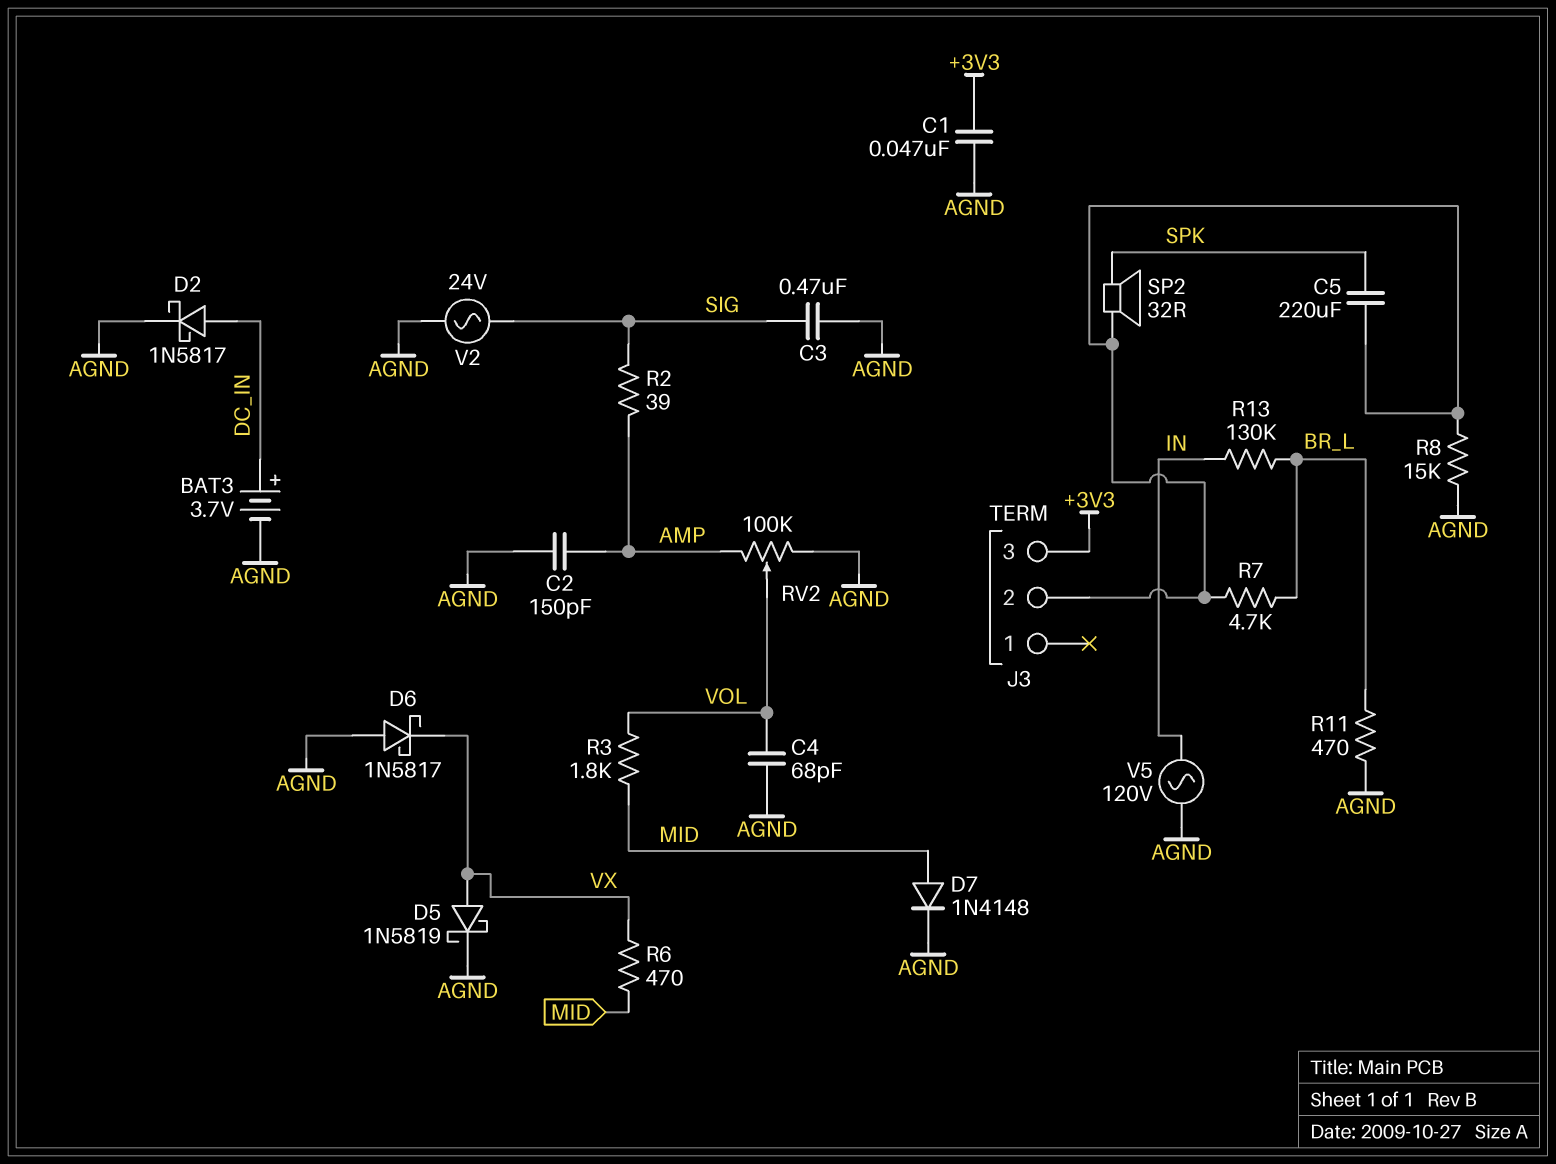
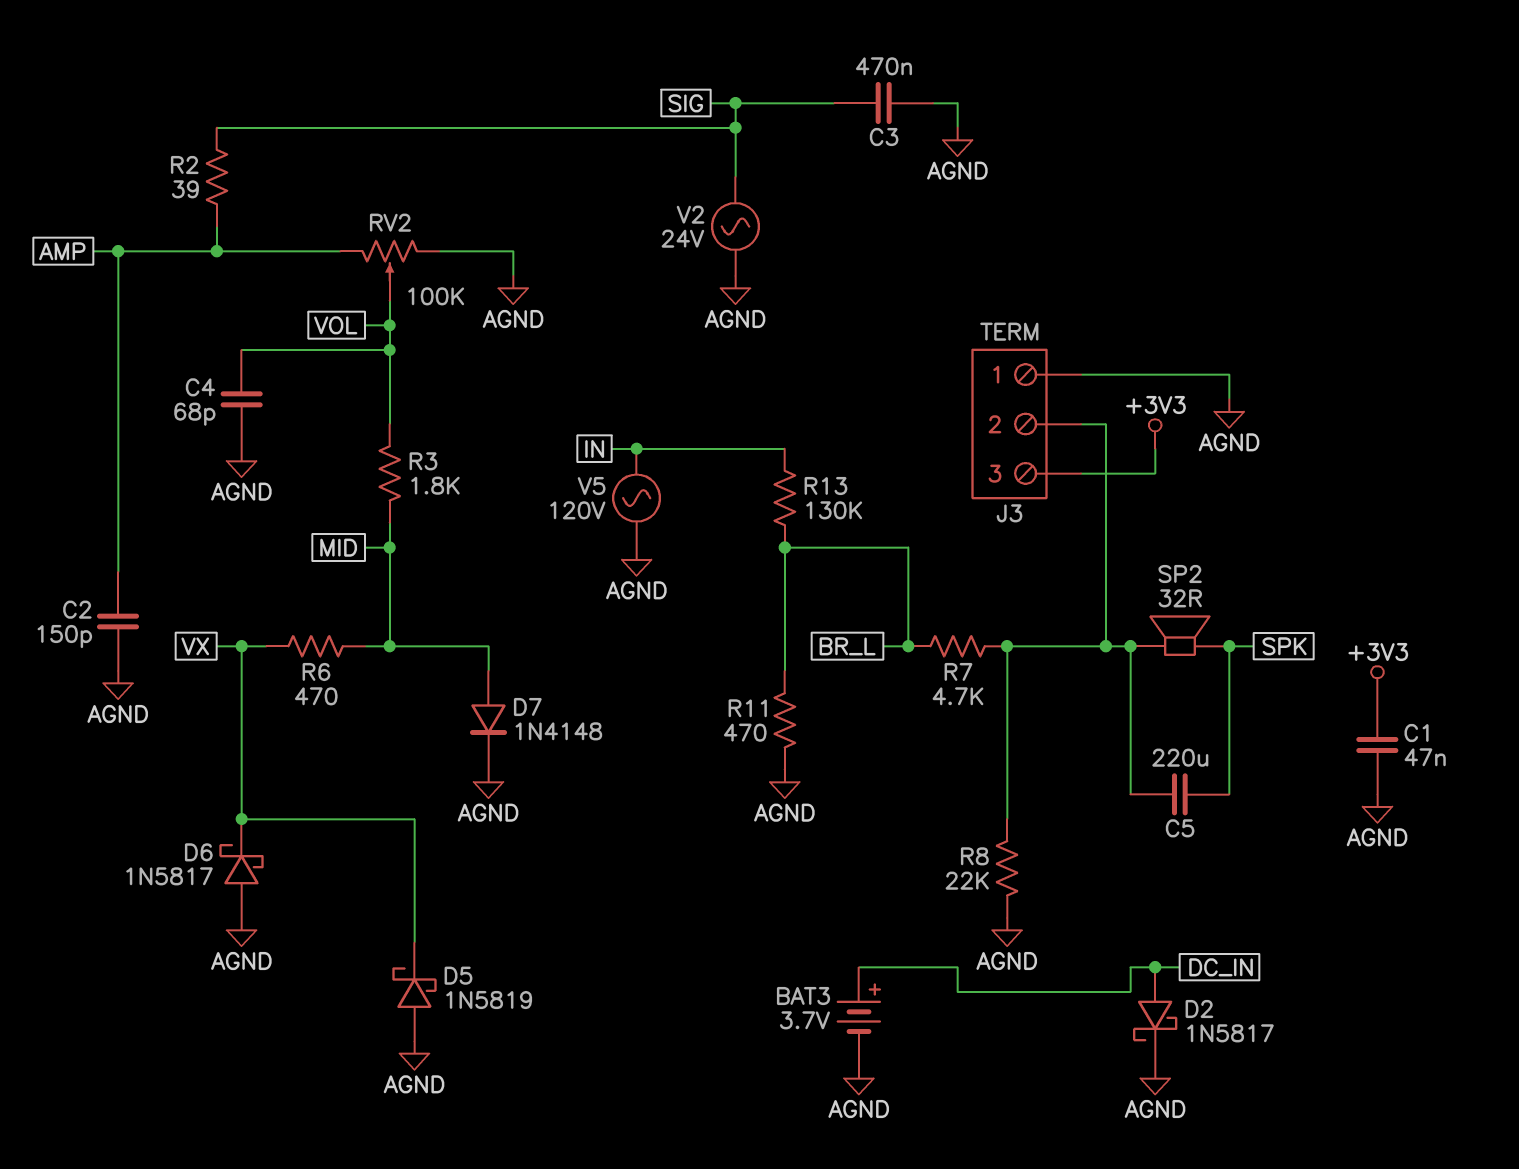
D5: schottky 1N5819 (A VX, K AGND) -> schottky 1N5819 (A AGND, K VX)
J3 pin 1: none -> AGND
R8: 15k (AGND, J3/2) -> 22k (AGND, J3/2)

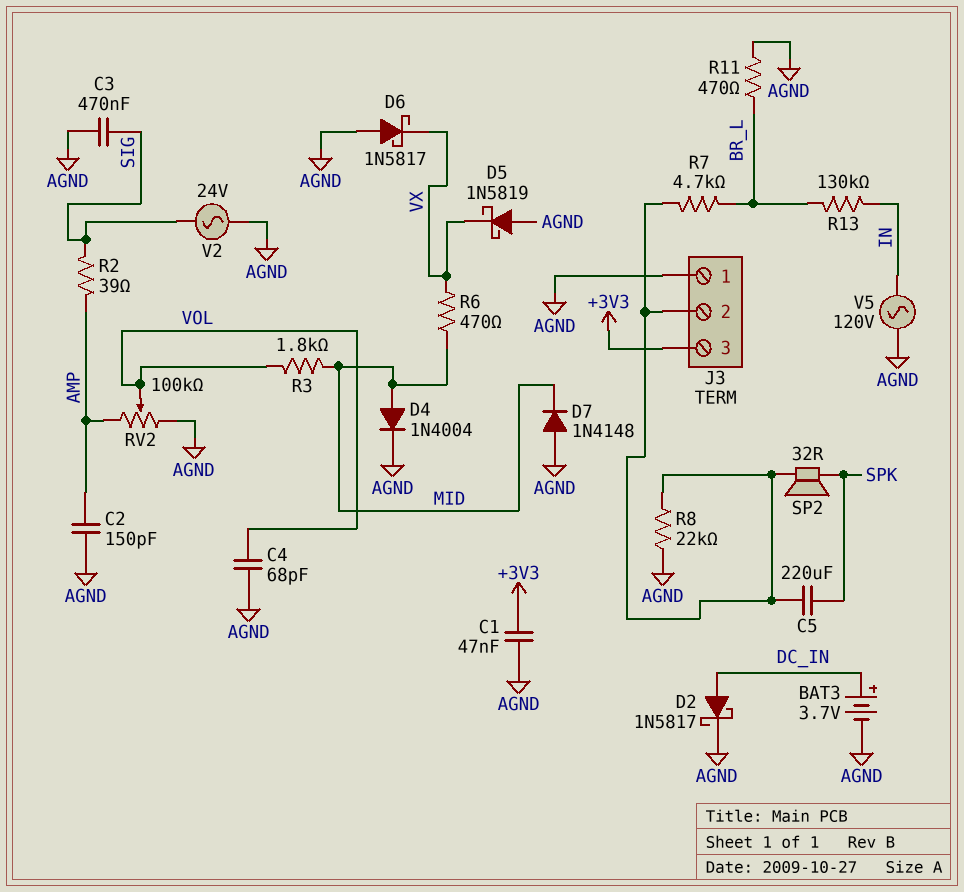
D4: none -> diode 1N4004 (A MID, K AGND)
D7: diode 1N4148 (A MID, K AGND) -> diode 1N4148 (A AGND, K MID)

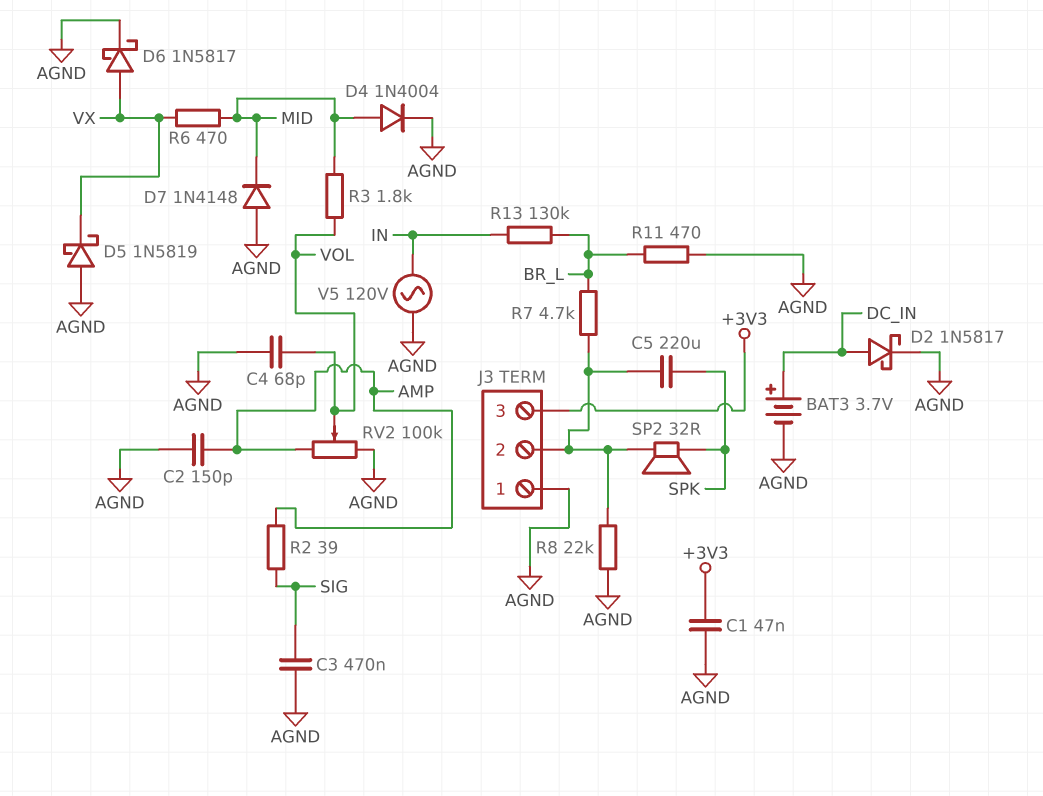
D6: schottky 1N5817 (A AGND, K VX) -> schottky 1N5817 (A VX, K AGND)
V2: AC 24V (AGND, SIG) -> none

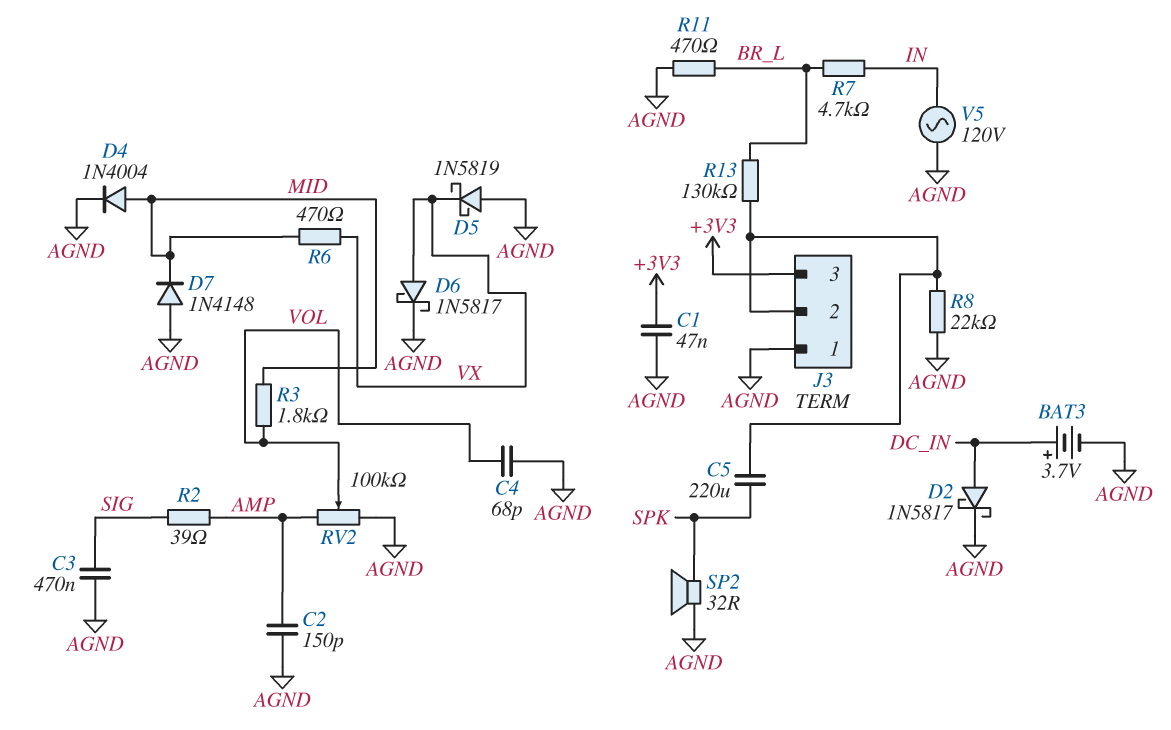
R7: 4.7k (BR_L, J3/2) -> 4.7k (BR_L, IN)
R13: 130k (BR_L, IN) -> 130k (BR_L, J3/2)
SP2: speaker 32R (J3/2, SPK) -> speaker 32R (AGND, SPK)

